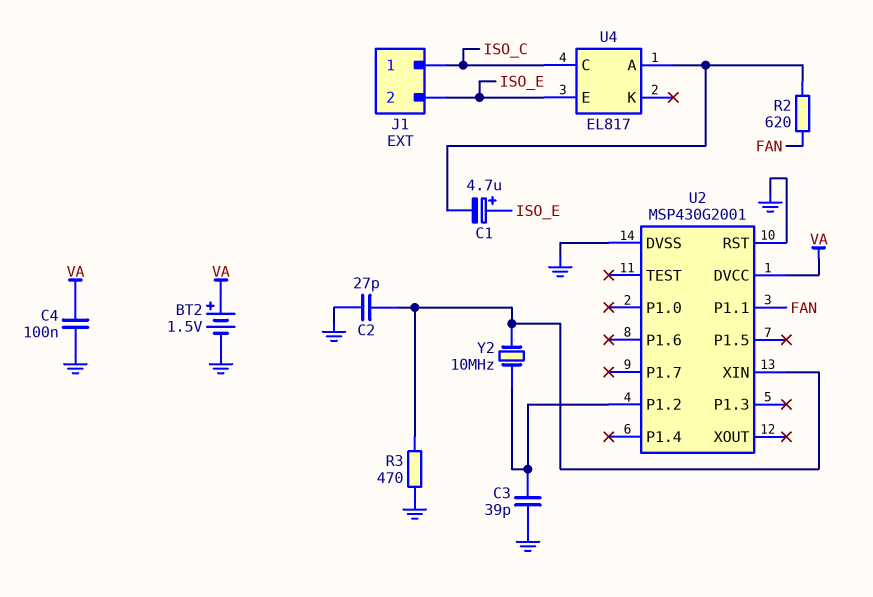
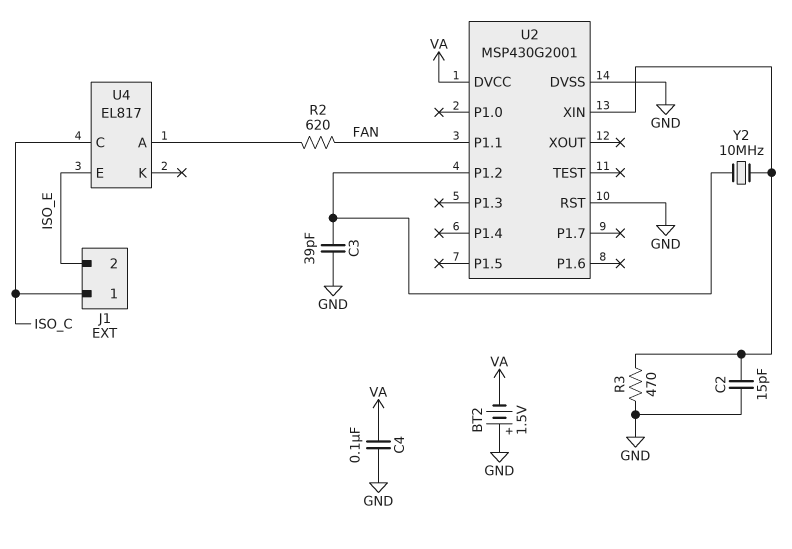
BT2: 1.5V (plus VA, minus GND) -> 1.5V (plus GND, minus VA)
C1: 4.7uF (plus ISO_E, minus U4/A) -> none
C2: 27pF (GND, U2/XIN) -> 15pF (GND, U2/XIN)

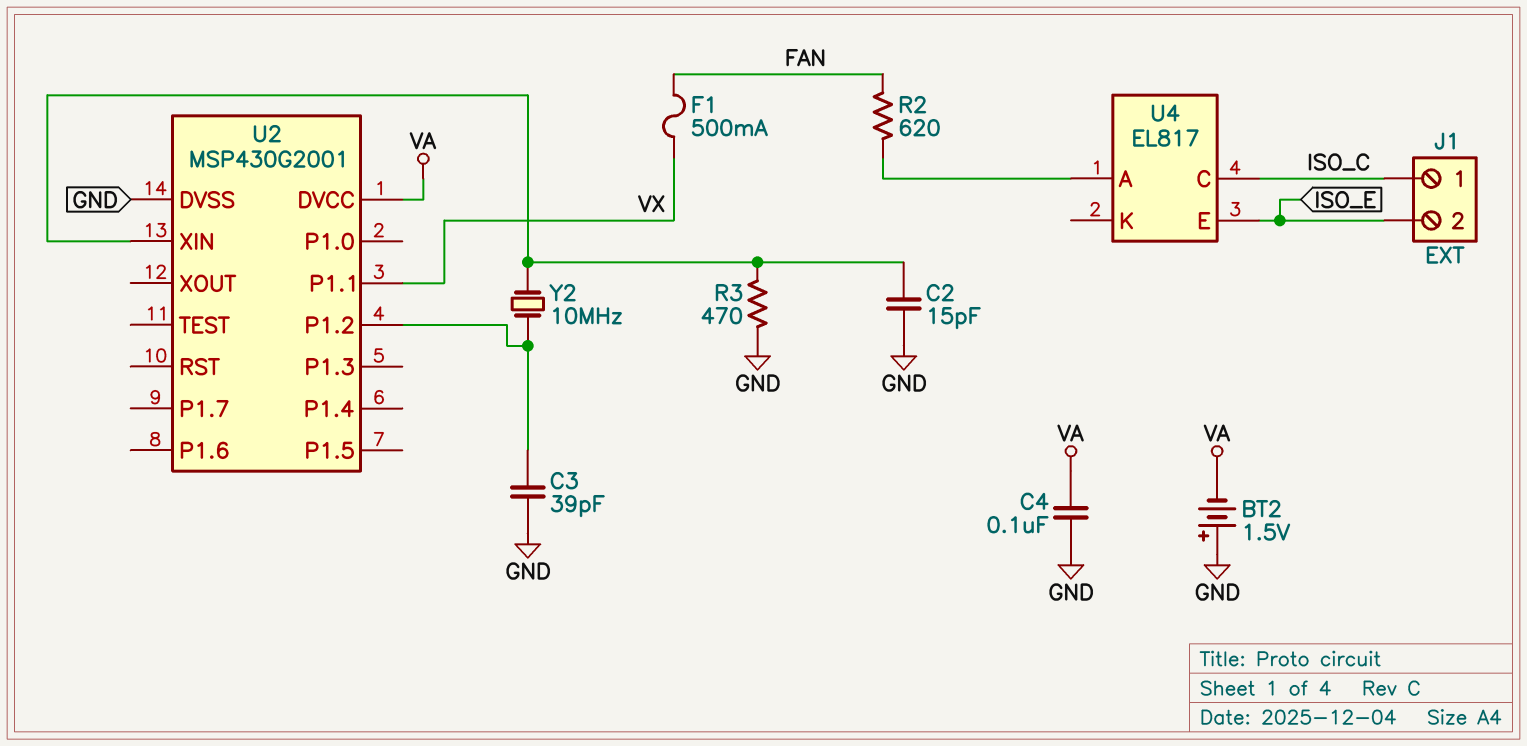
F1: none -> 500mA (FAN, VX)
U2 pin P1.1: FAN -> VX
U2 pin RST: GND -> none

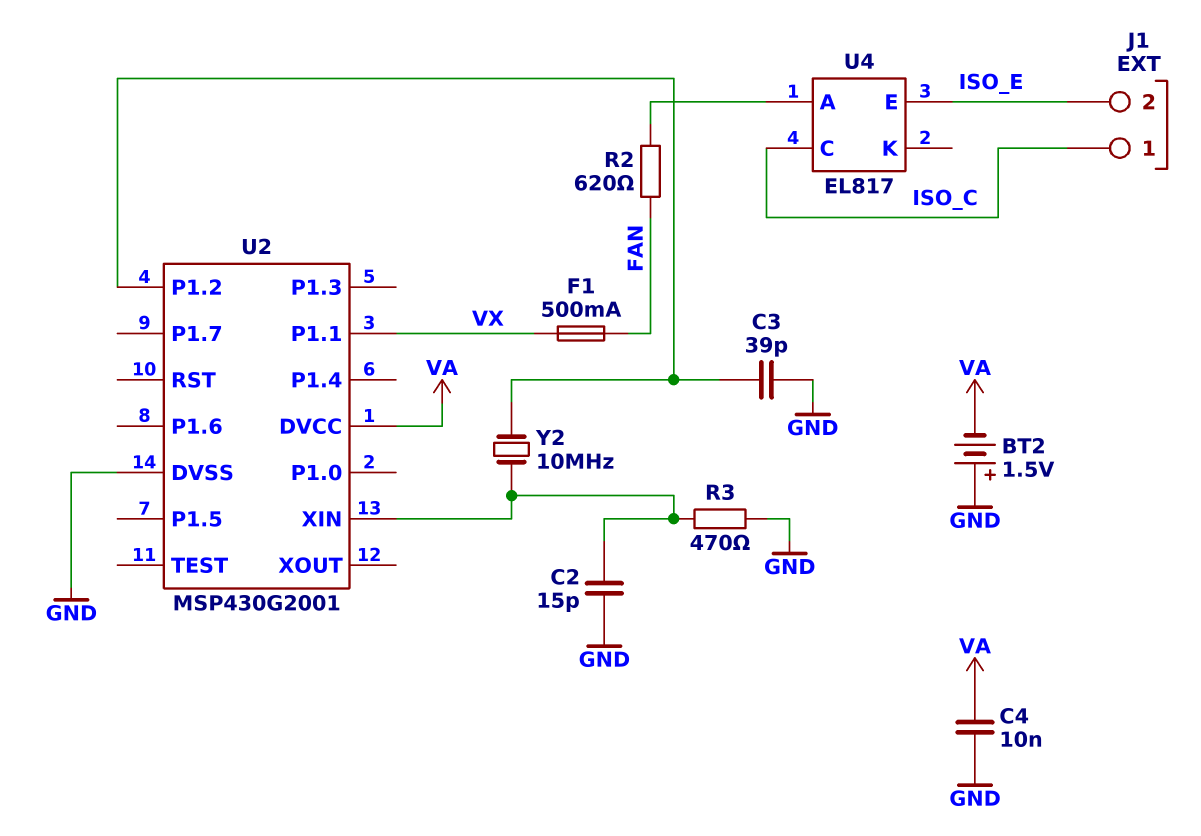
C4: 100nF (GND, VA) -> 10nF (GND, VA)

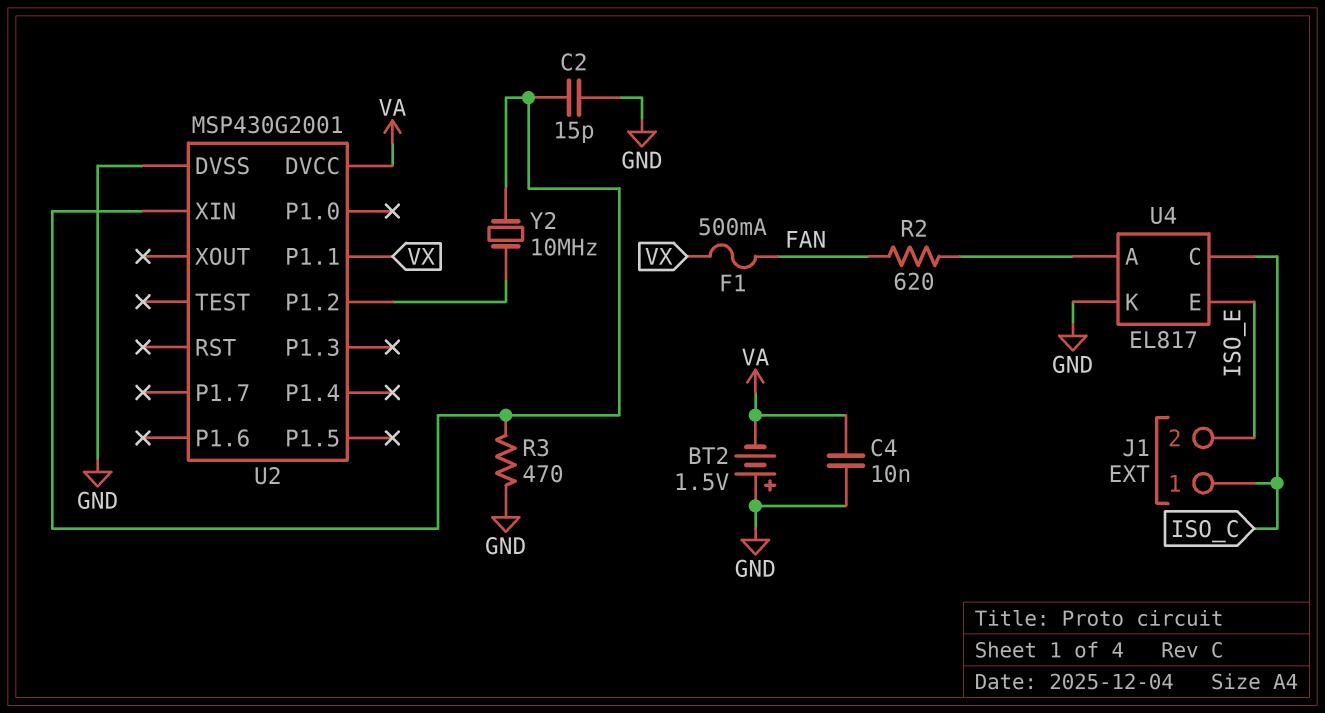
C3: 39pF (GND, U2/P1.2) -> none
U4 pin K: none -> GND

